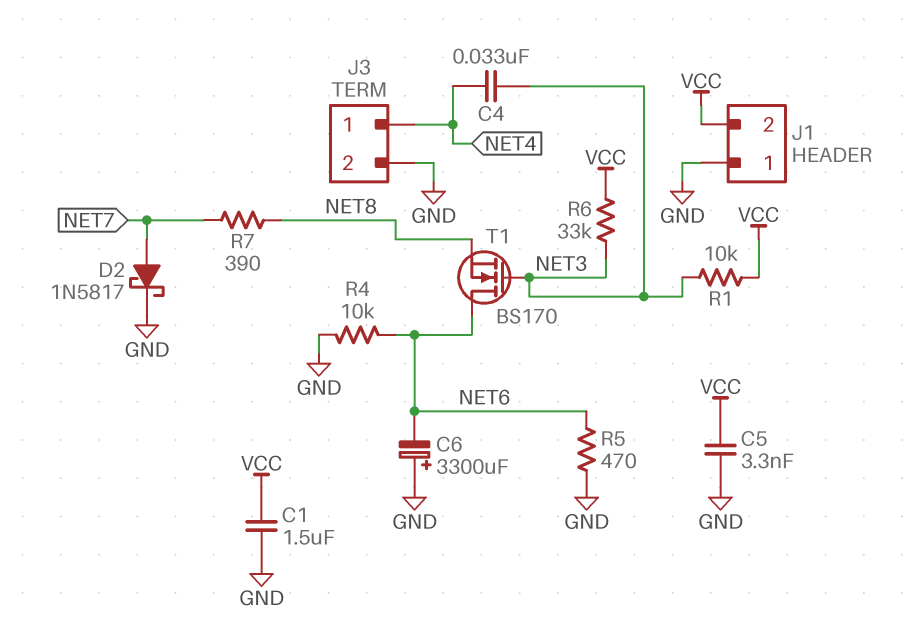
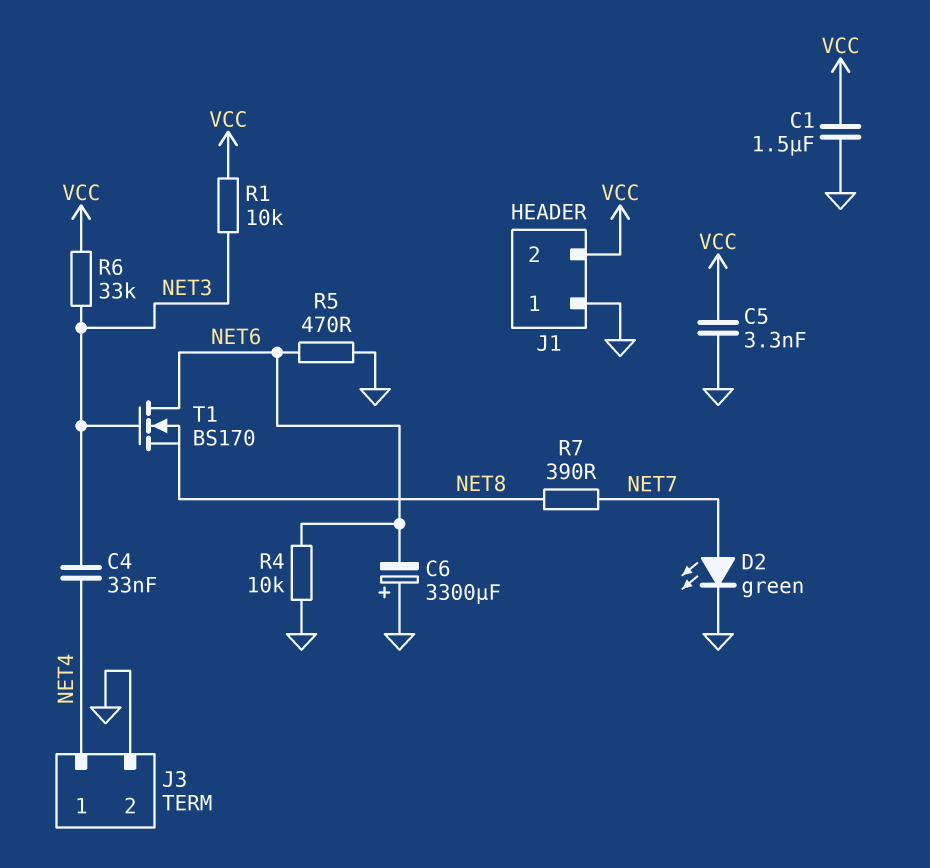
D2: schottky 1N5817 (A NET7, K GND) -> LED green (A NET7, K GND)

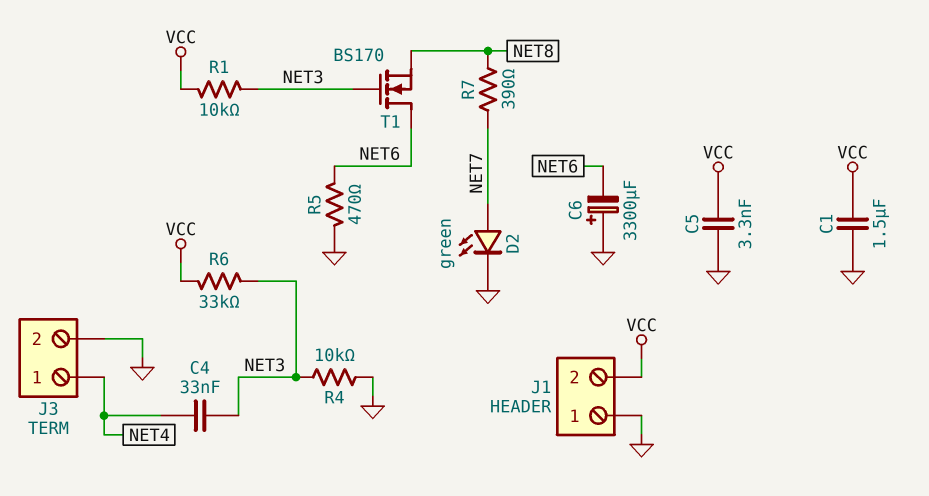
R4: 10k (GND, NET6) -> 10k (GND, NET3)

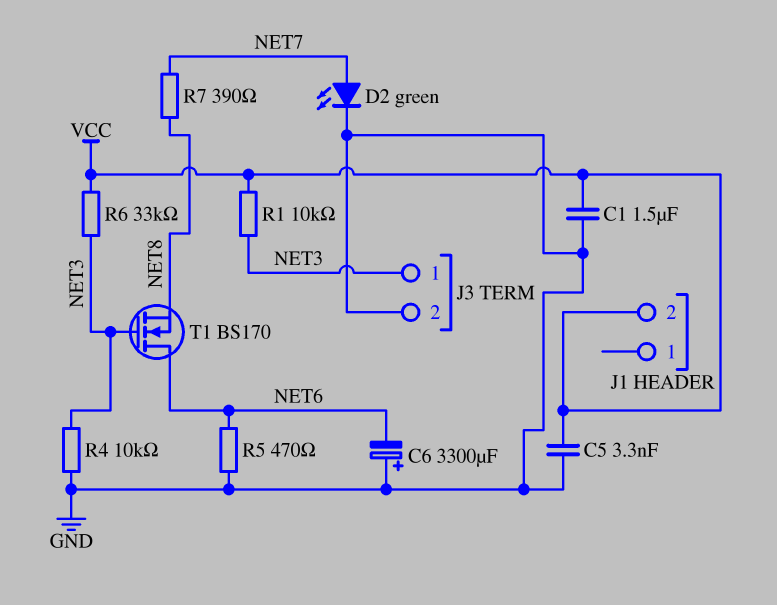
C4: 33nF (NET3, NET4) -> none
J1 pin 1: GND -> none
J3 pin 1: NET4 -> NET3

